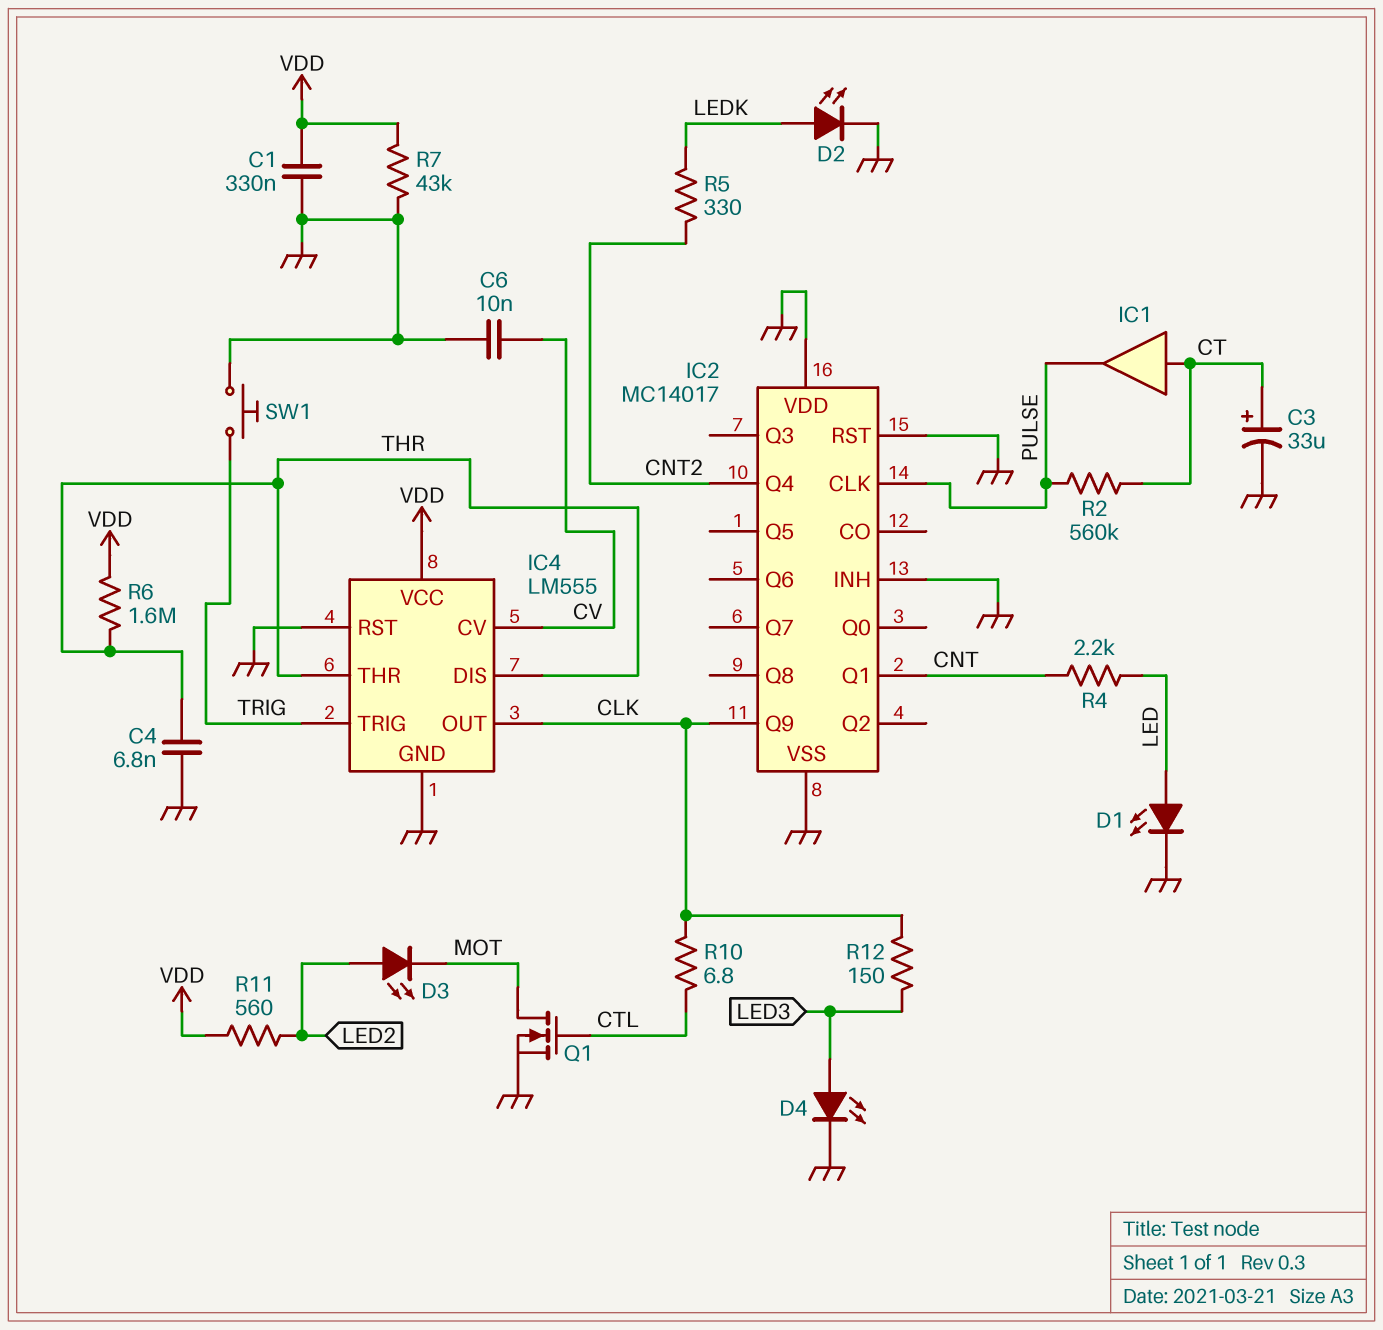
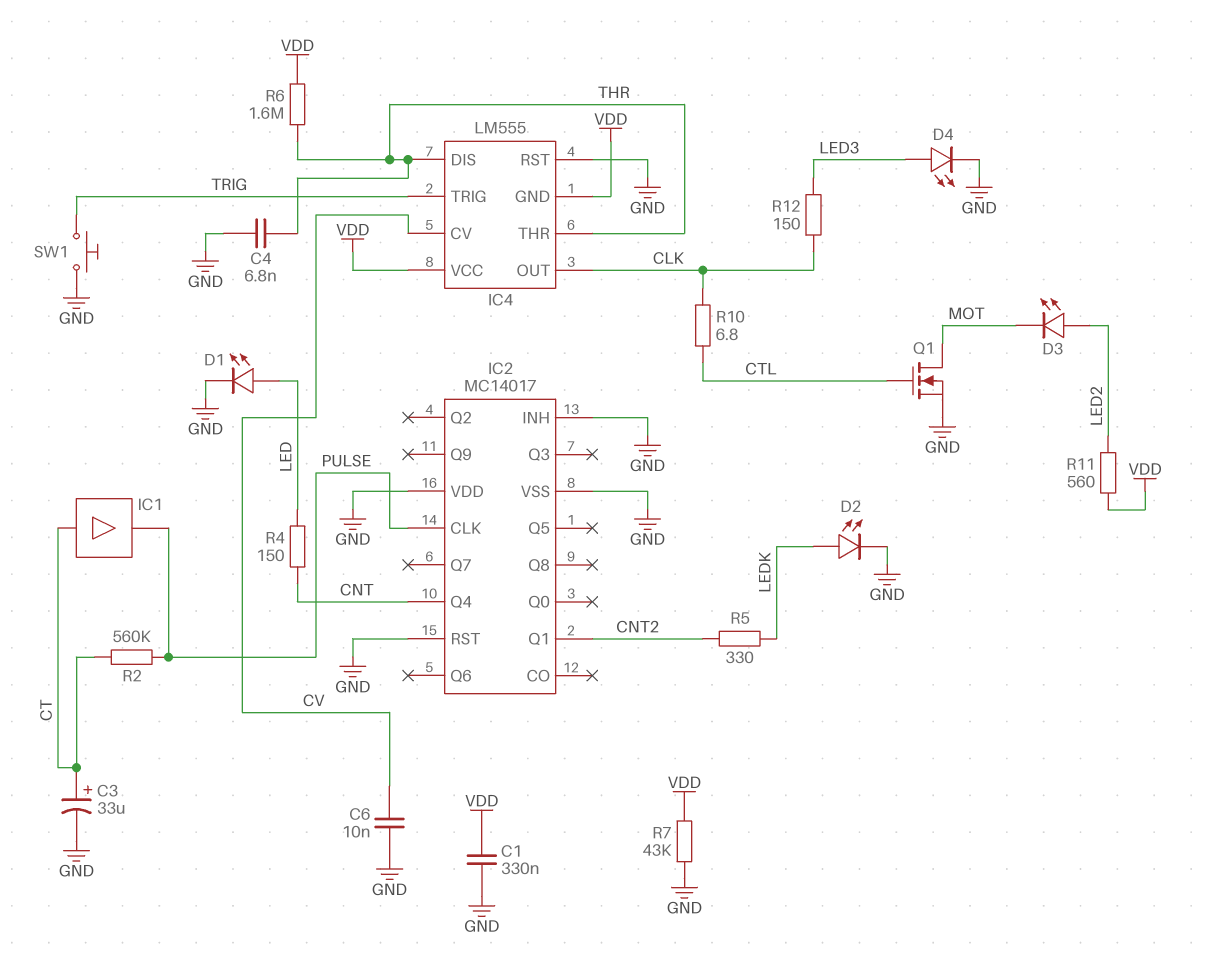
IC2 pin Q1: CNT -> CNT2
IC2 pin Q4: CNT2 -> CNT
IC2 pin Q9: CLK -> none
IC4 pin GND: GND -> VDD
R4: 2.2k (CNT, LED) -> 150 (CNT, LED)

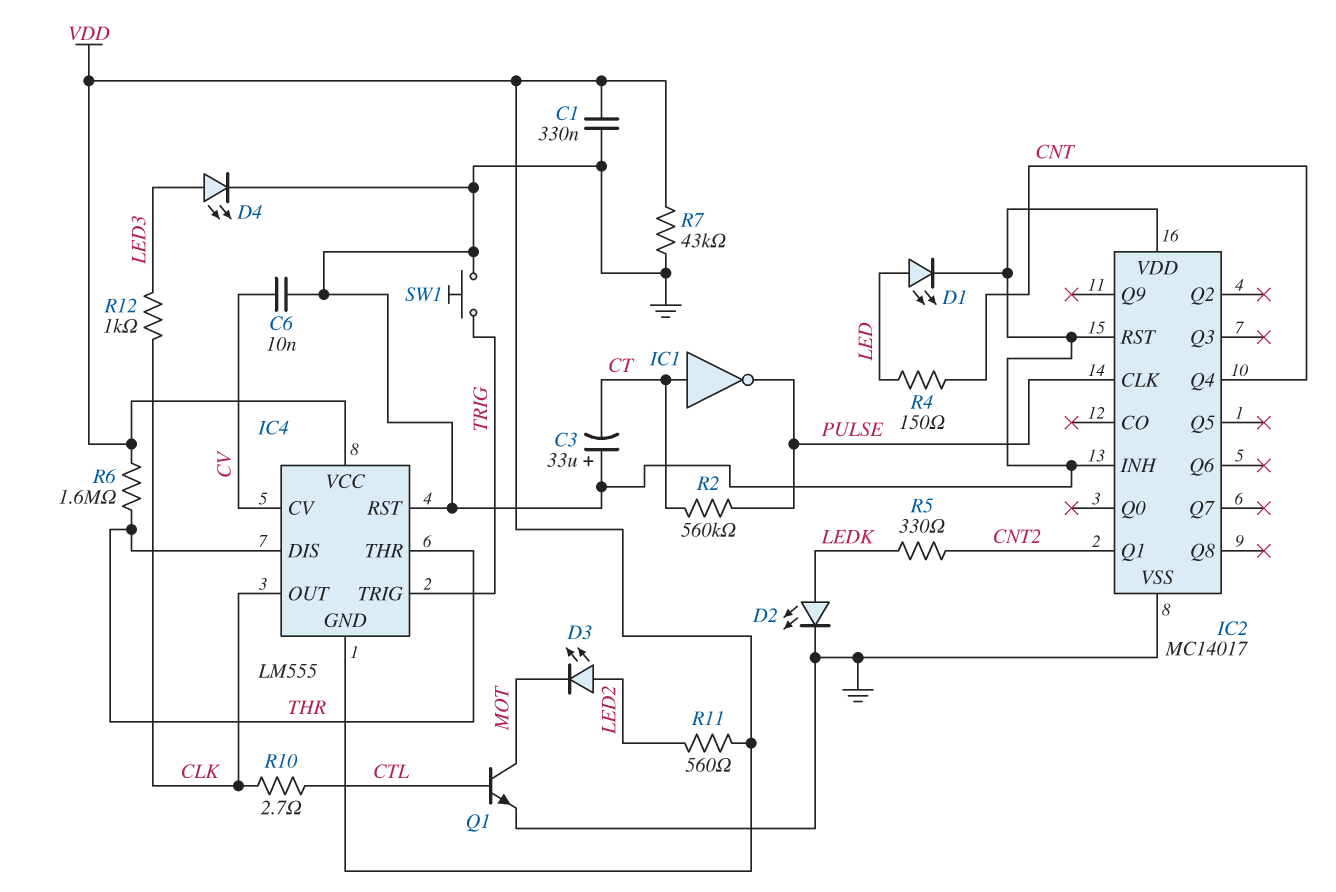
C3: 33uF (plus CT, minus GND) -> 33uF (plus GND, minus CT)
C4: 6.8nF (GND, THR) -> none
IC1: buffer (in CT, out PULSE) -> NOT (in CT, out PULSE)
Q1: NMOS (G CTL, D MOT, S GND) -> NPN (B CTL, C MOT, E GND)
R10: 6.8 (CLK, CTL) -> 2.7 (CLK, CTL)
R12: 150 (CLK, LED3) -> 1k (CLK, LED3)

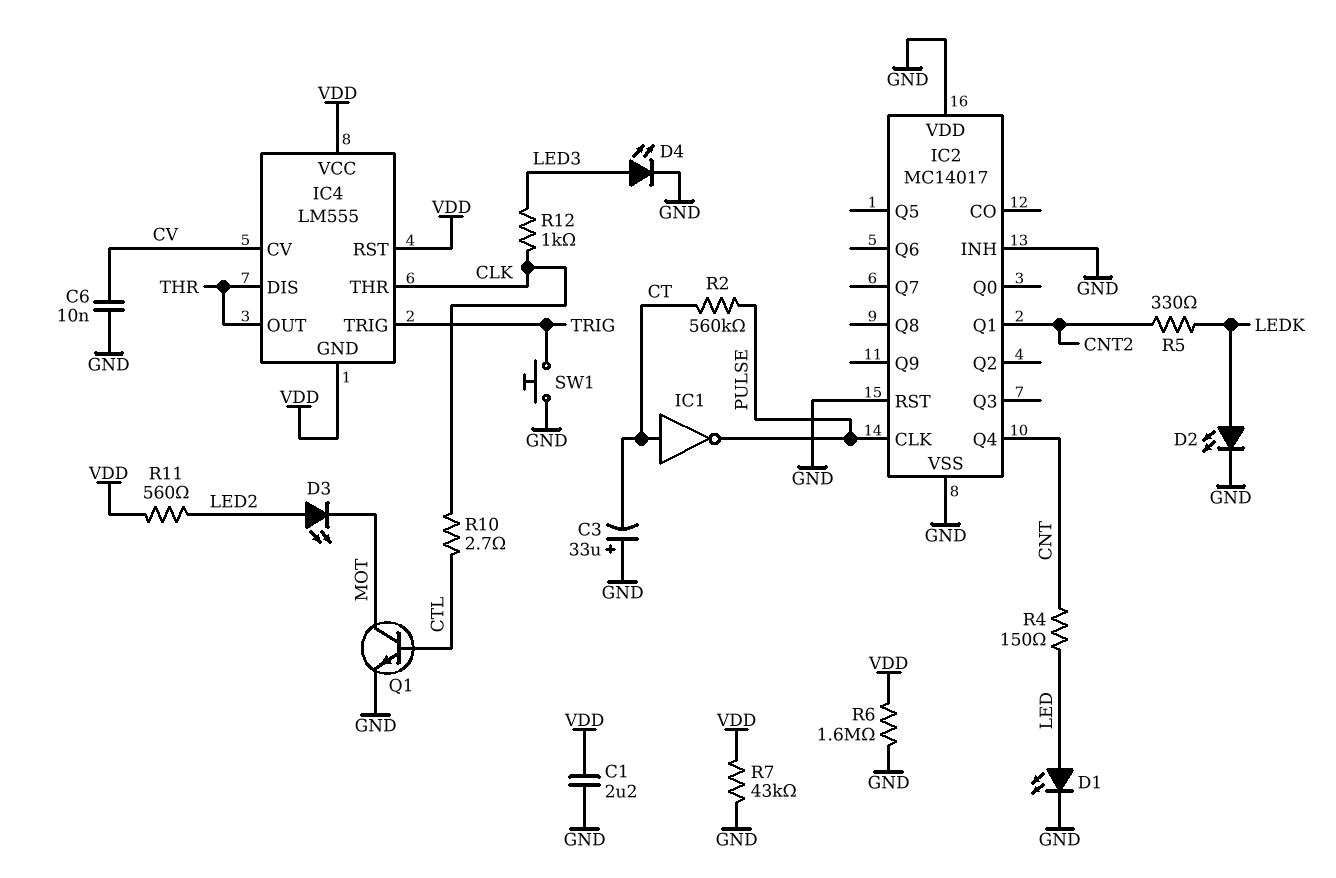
C1: 330nF (GND, VDD) -> 2.2uF (GND, VDD)
IC4 pin OUT: CLK -> THR
IC4 pin RST: GND -> VDD
IC4 pin THR: THR -> CLK
R6: 1.6M (THR, VDD) -> 1.6M (GND, VDD)

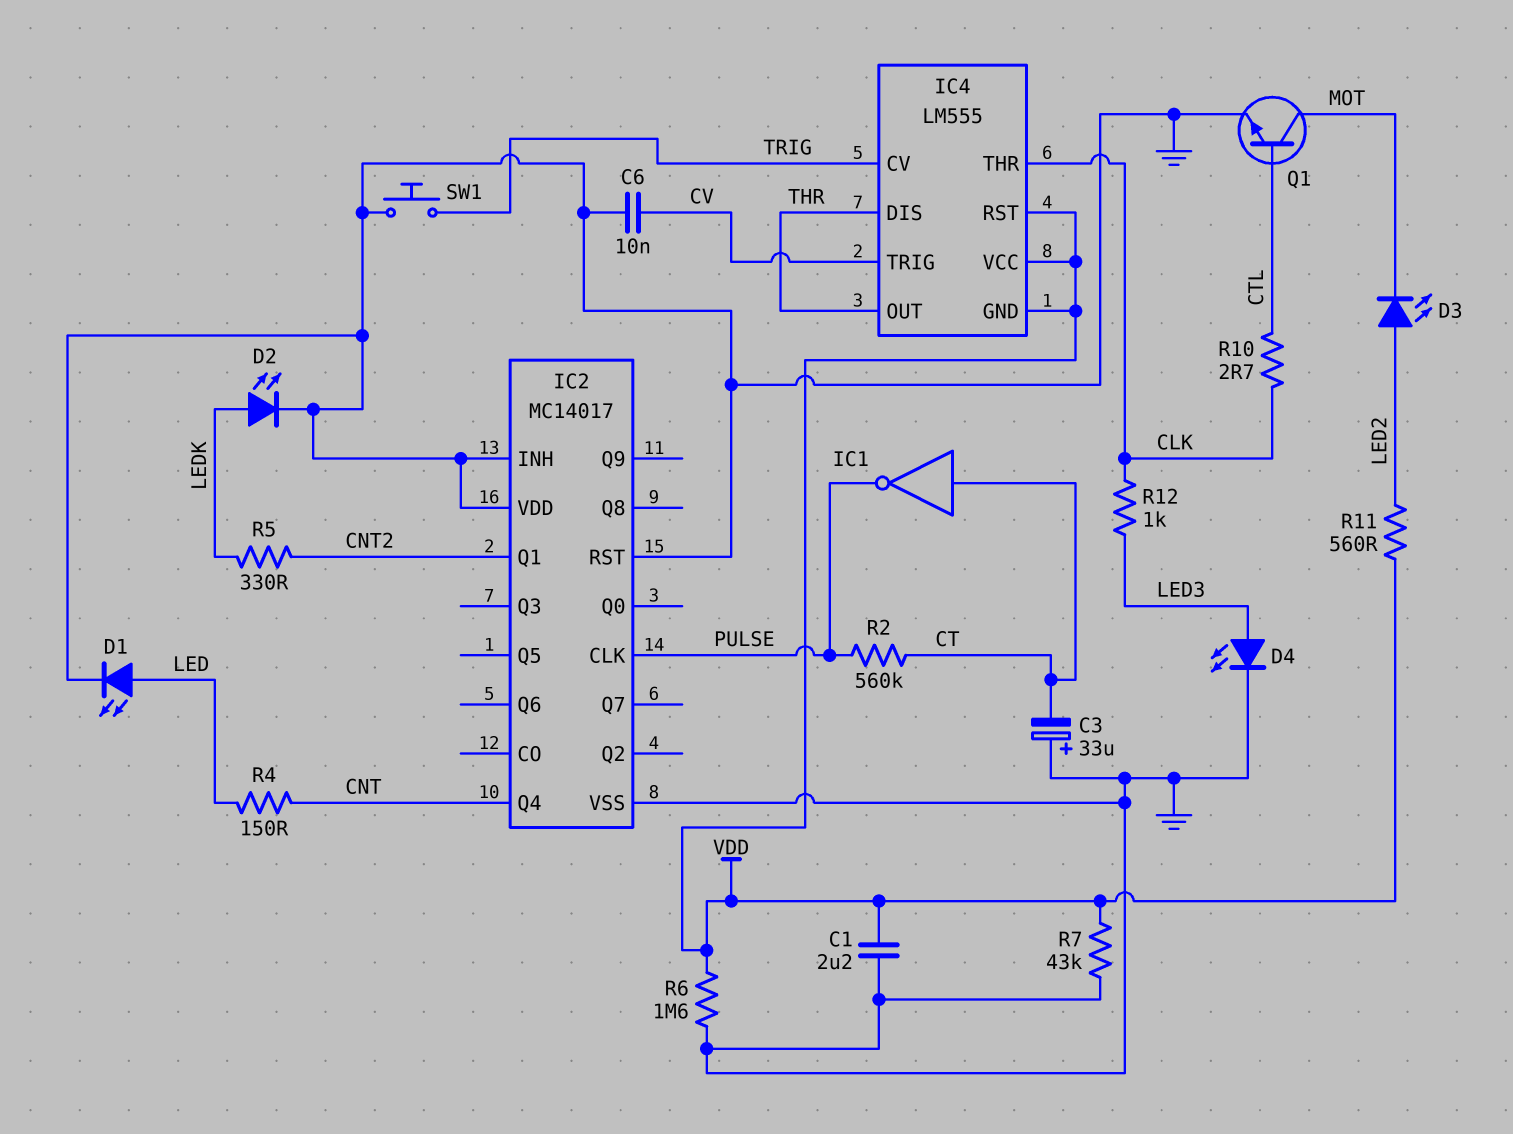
IC4 pin CV: CV -> TRIG
IC4 pin TRIG: TRIG -> CV

